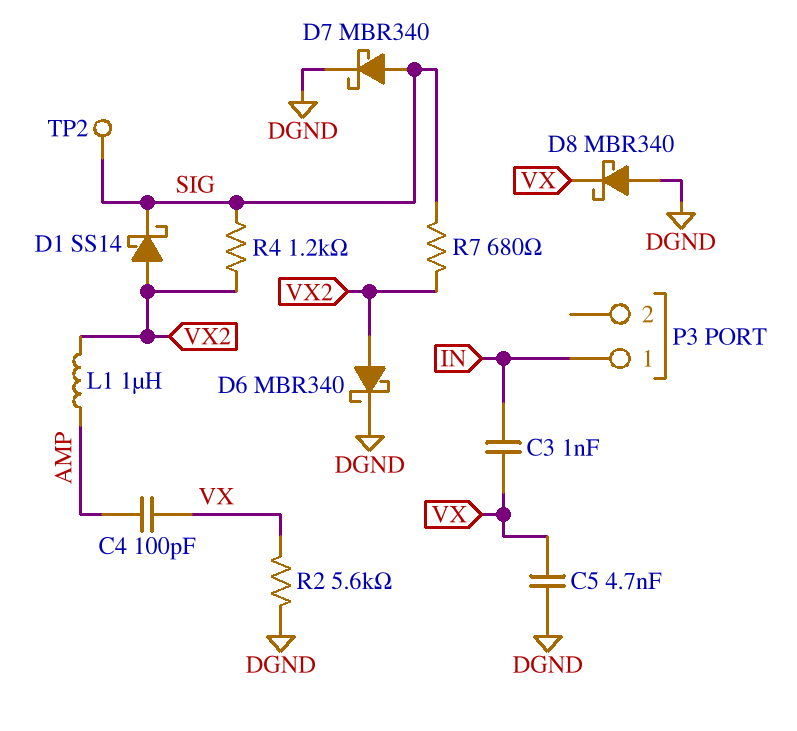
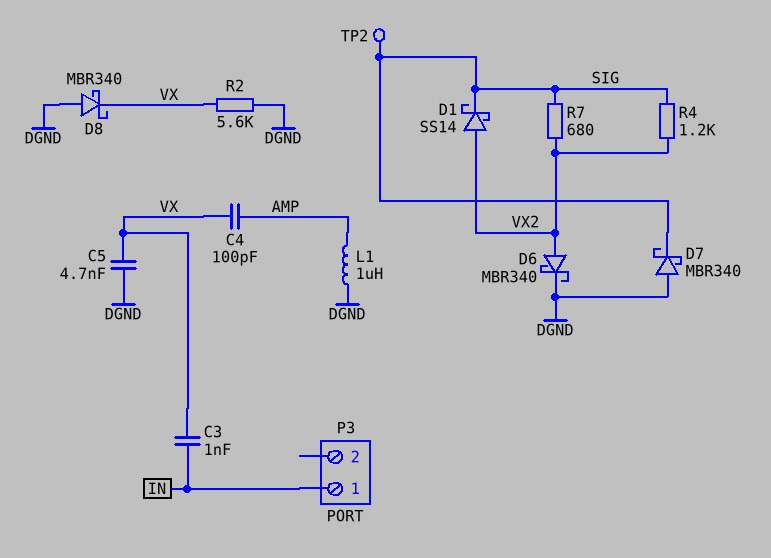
D7: schottky MBR340 (A SIG, K DGND) -> schottky MBR340 (A DGND, K SIG)
L1: 1uH (AMP, VX2) -> 1uH (AMP, DGND)

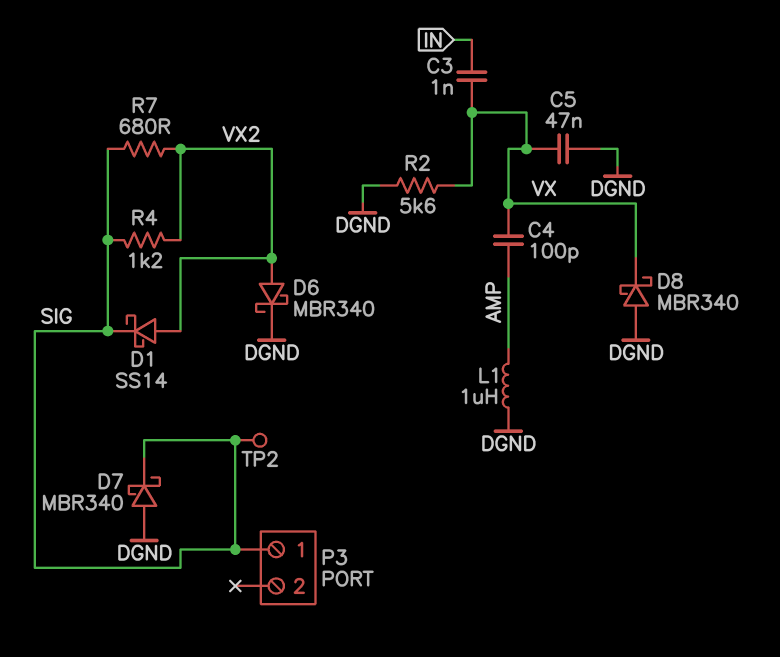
C5: 4.7nF (DGND, VX) -> 47nF (DGND, VX)
P3 pin 1: IN -> SIG

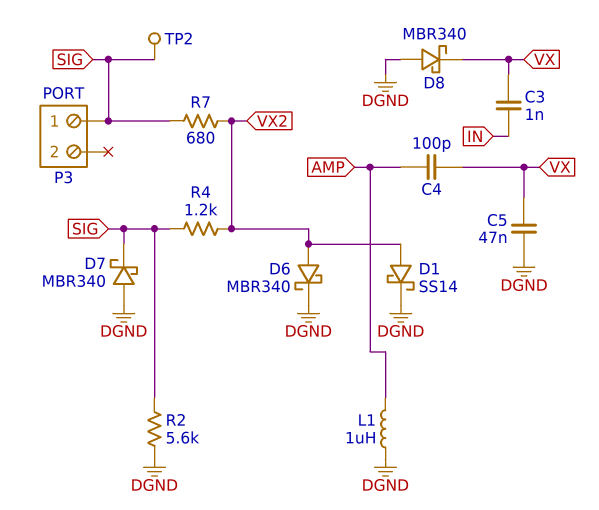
D1: schottky SS14 (A VX2, K SIG) -> schottky SS14 (A VX2, K DGND)
R2: 5.6k (DGND, VX) -> 5.6k (DGND, SIG)

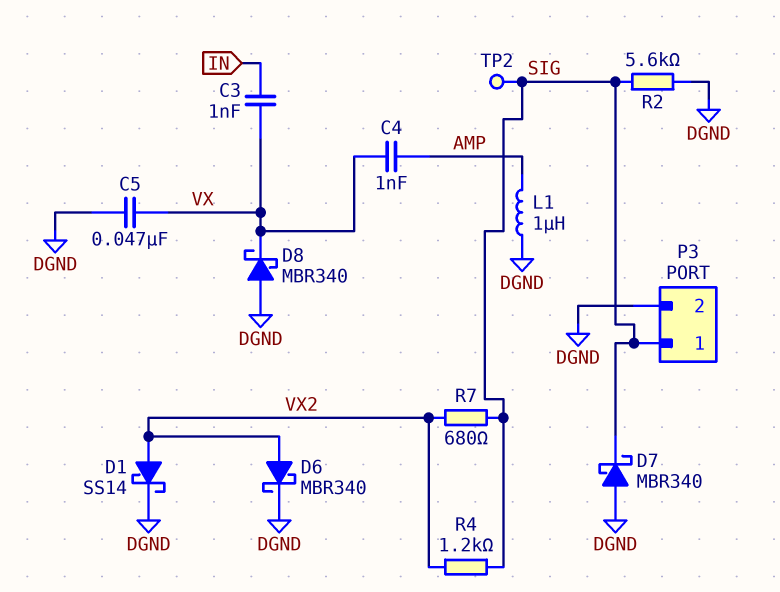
C4: 100pF (AMP, VX) -> 1nF (AMP, VX)
P3 pin 2: none -> DGND

